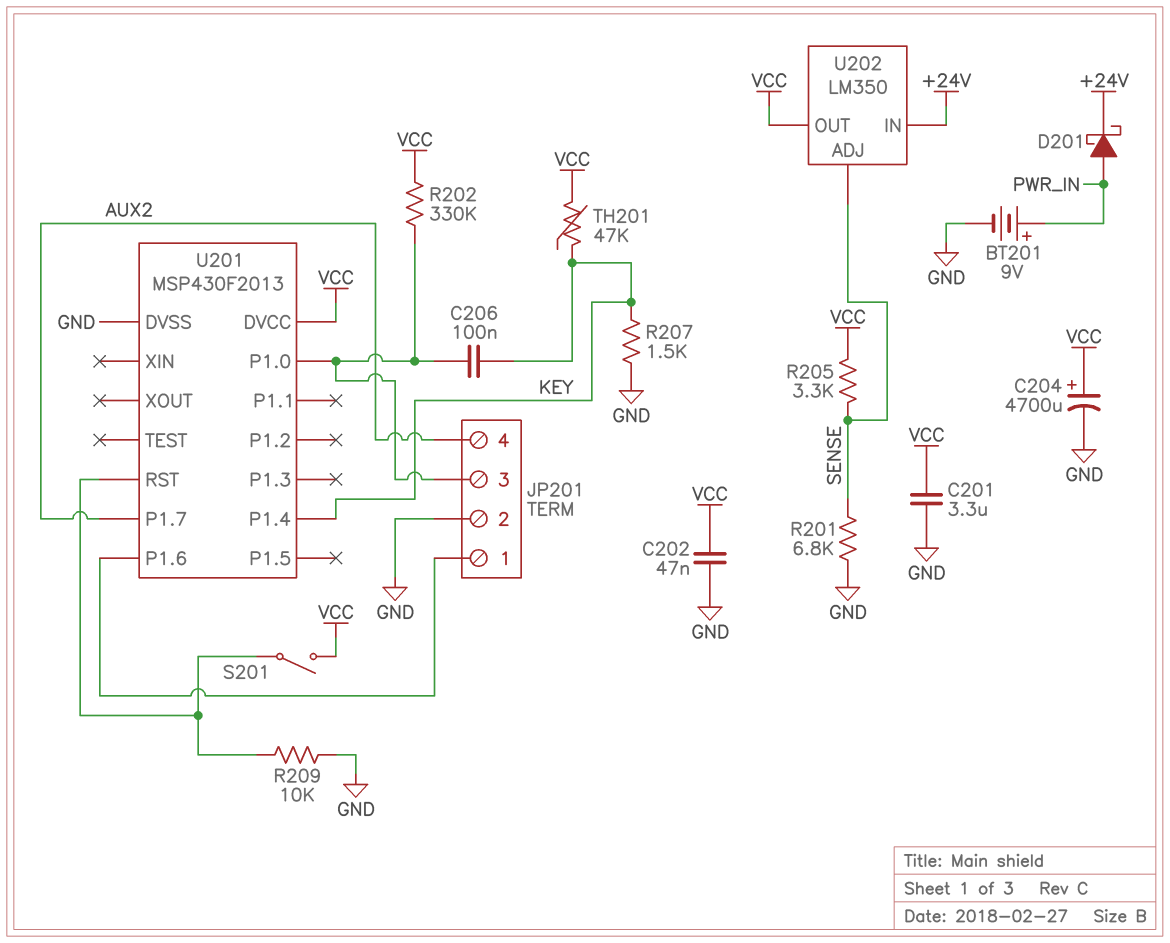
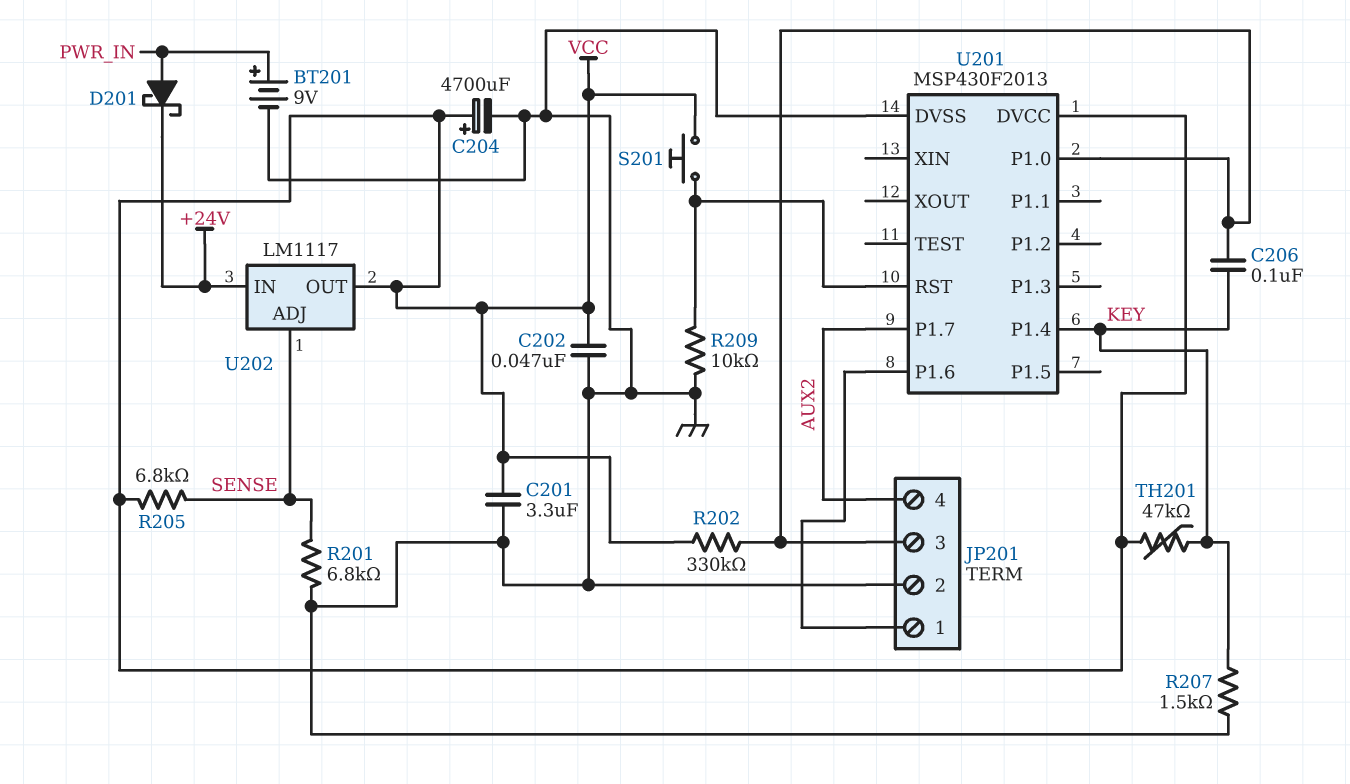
R205: 3.3k (SENSE, VCC) -> 6.8k (SENSE, VCC)
S201: switch (U201/RST, VCC) -> button (U201/RST, VCC)
U202: LM350 -> LM1117

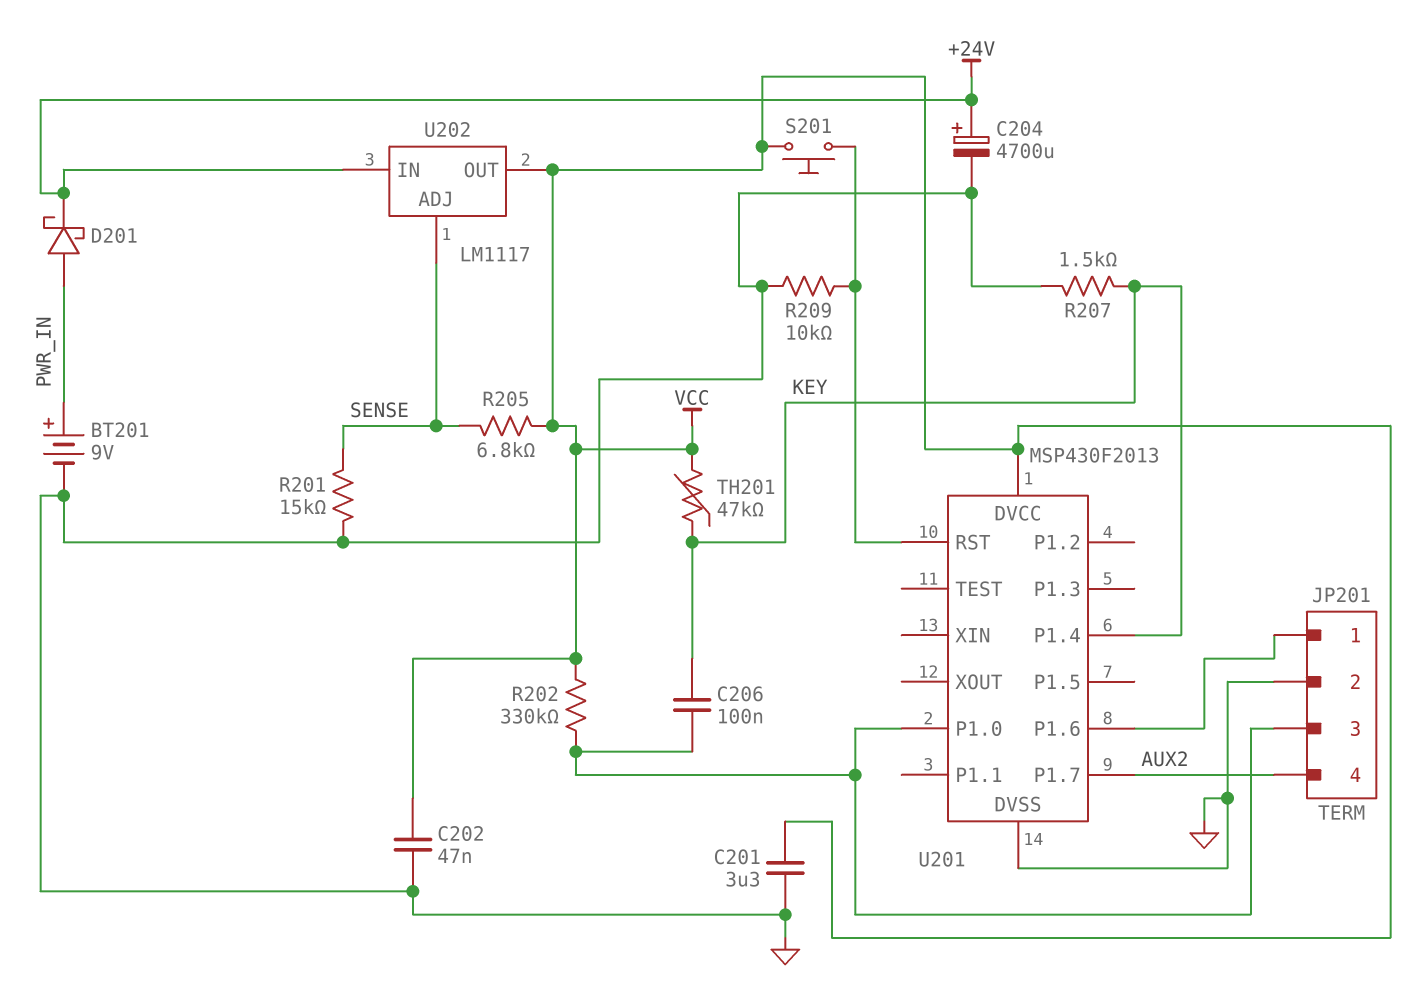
C204: 4700uF (plus VCC, minus GND) -> 4700uF (plus +24V, minus GND)
R201: 6.8k (GND, SENSE) -> 15k (GND, SENSE)

